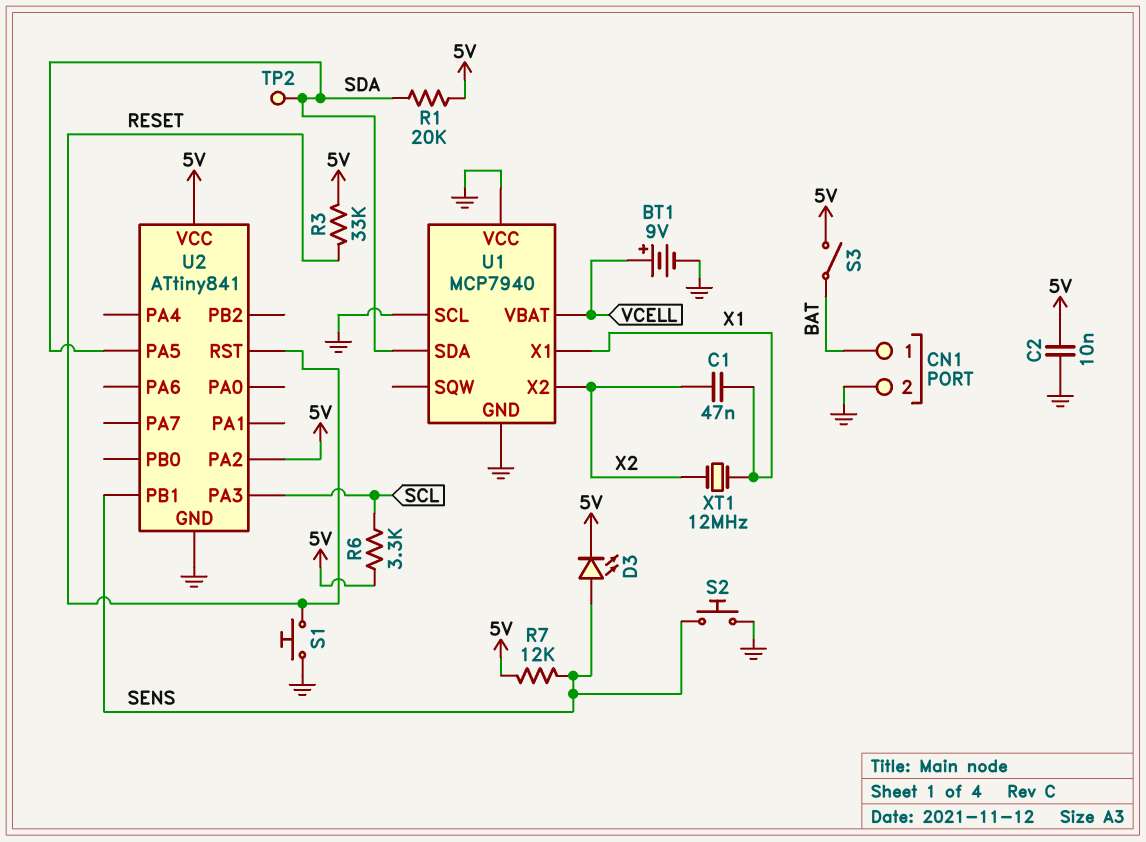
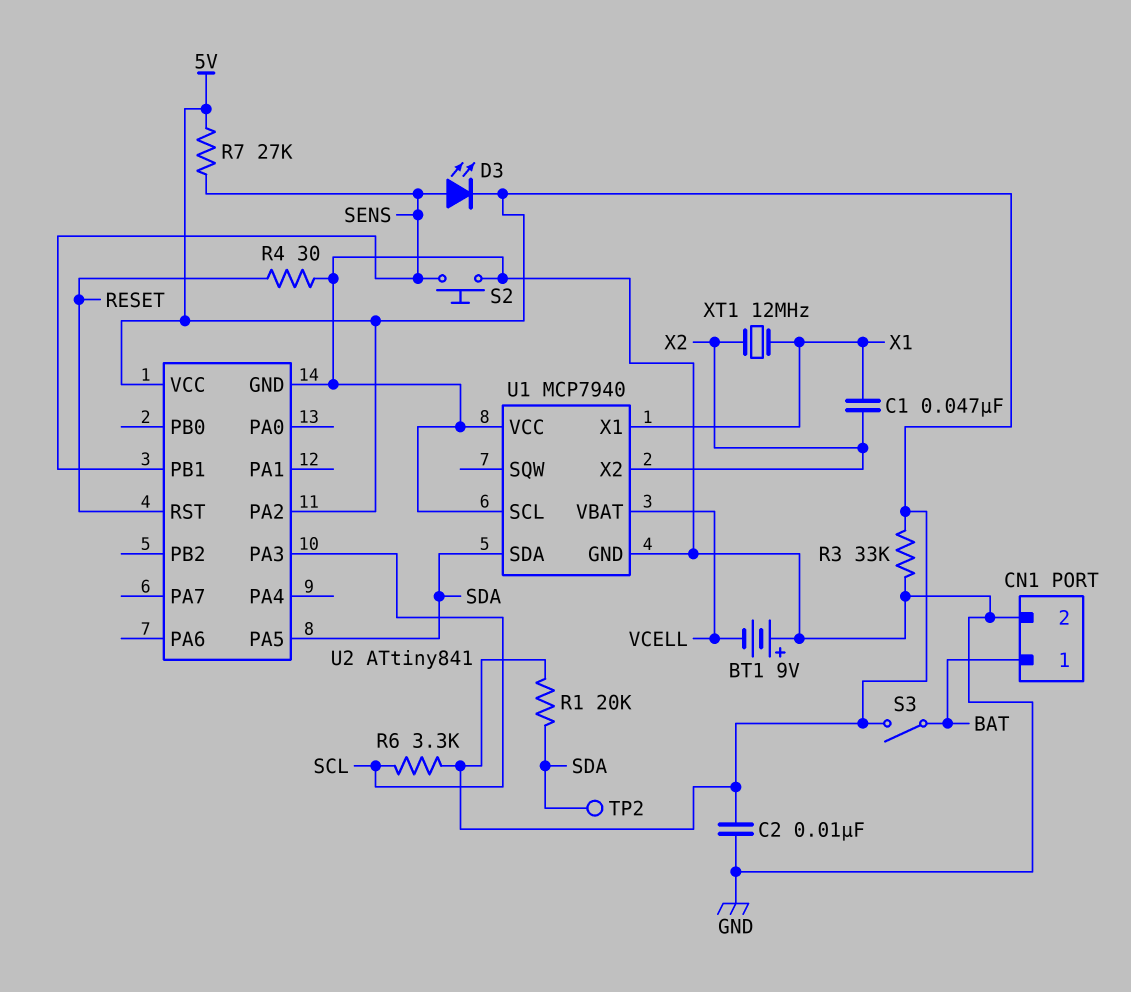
BT1: 9V (plus VCELL, minus GND) -> 9V (plus GND, minus VCELL)
R3: 33k (5V, RESET) -> 33k (5V, GND)
R4: none -> 30 (GND, RESET)
R7: 12k (5V, SENS) -> 27k (5V, SENS)
S1: button (GND, RESET) -> none

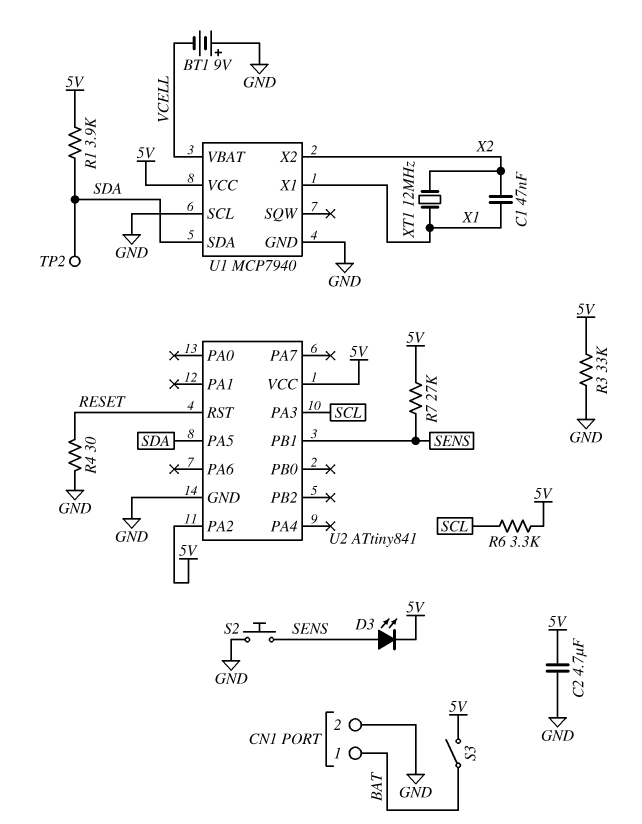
C2: 10nF (5V, GND) -> 4.7uF (5V, GND)
R1: 20k (5V, SDA) -> 3.9k (5V, SDA)
U1 pin VCC: GND -> 5V

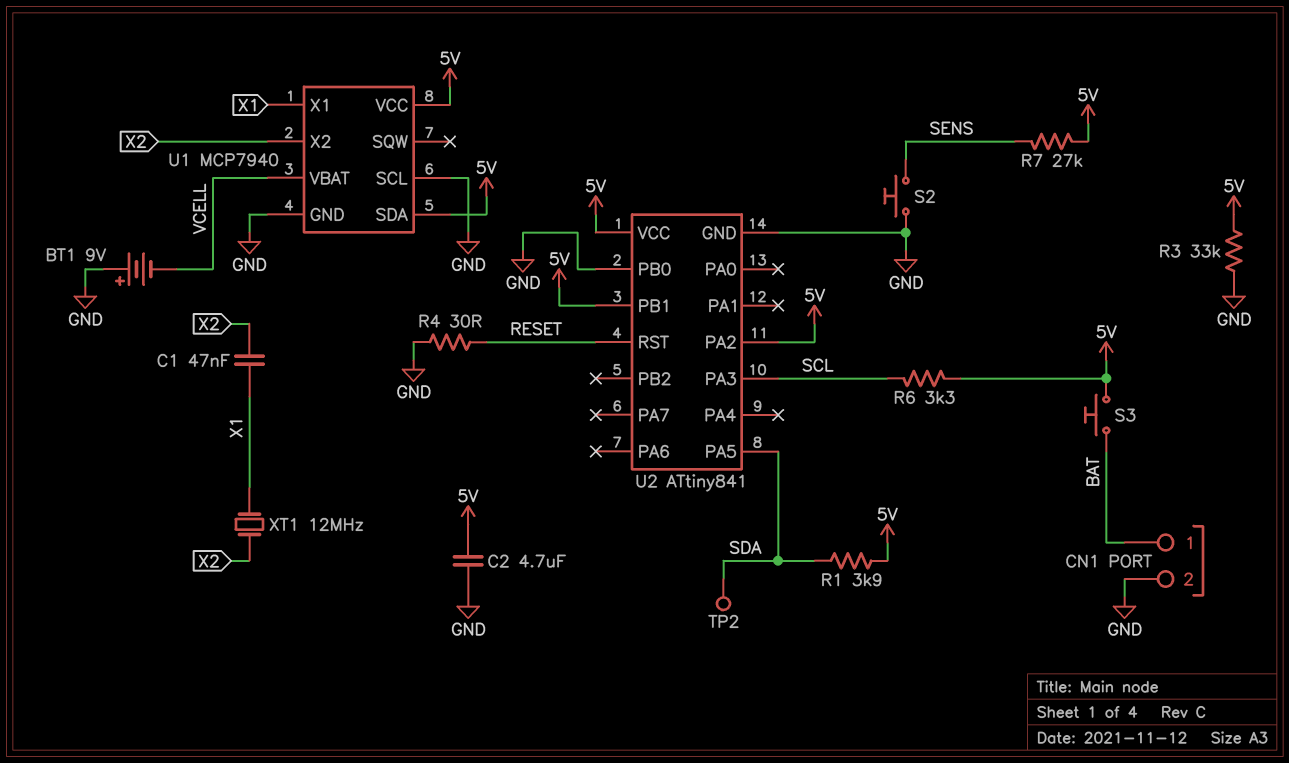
D3: LED (A SENS, K 5V) -> none
S3: switch (5V, BAT) -> button (5V, BAT)
U1 pin SDA: SDA -> 5V
U2 pin PB0: none -> GND
U2 pin PB1: SENS -> 5V

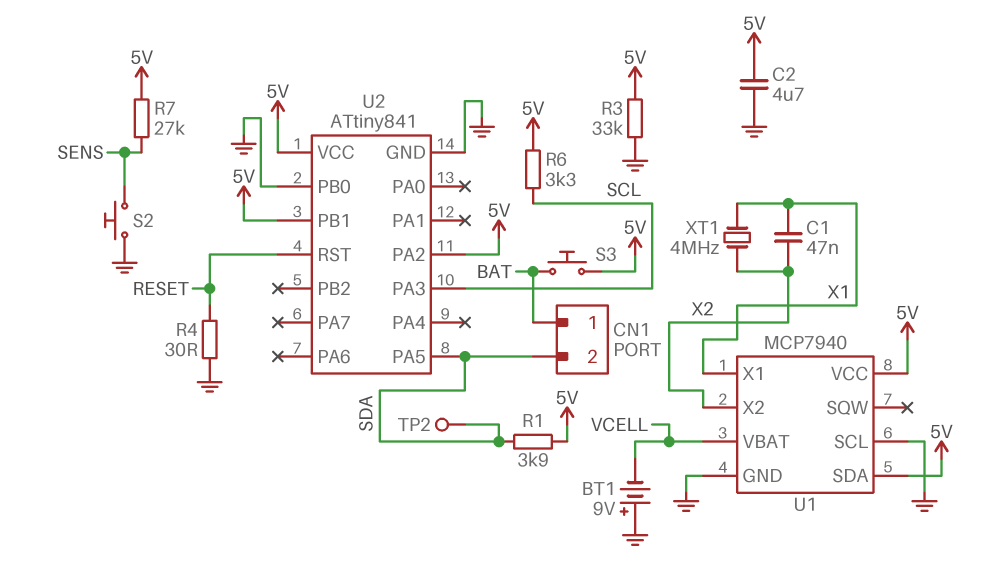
CN1 pin 2: GND -> SDA
XT1: 12MHz (X1, X2) -> 4MHz (X1, X2)

